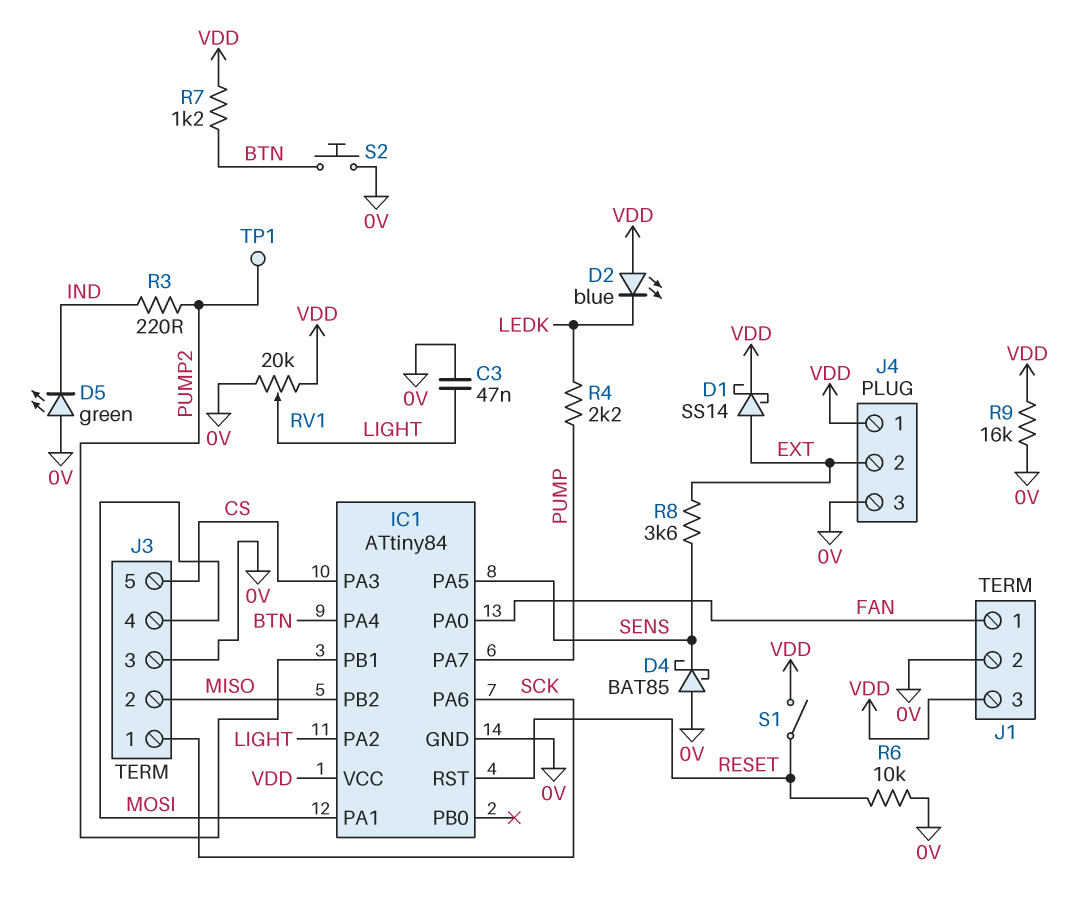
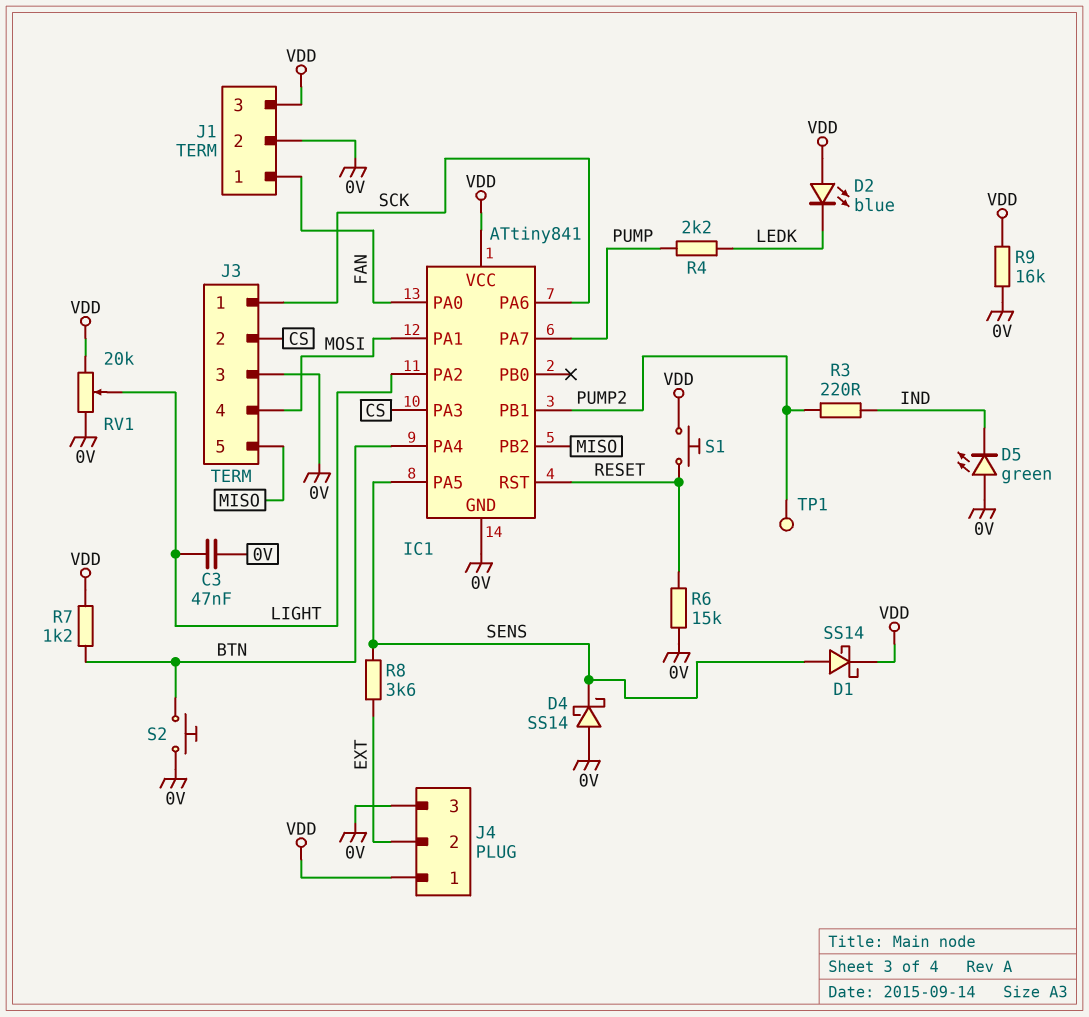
D1: schottky SS14 (A EXT, K VDD) -> schottky SS14 (A SENS, K VDD)
D4: schottky BAT85 (A 0V, K SENS) -> schottky SS14 (A 0V, K SENS)
IC1: ATtiny84 -> ATtiny841
J3 pin 2: MISO -> CS
J3 pin 5: CS -> MISO
R6: 10k (0V, RESET) -> 15k (0V, RESET)
S1: switch (RESET, VDD) -> button (RESET, VDD)

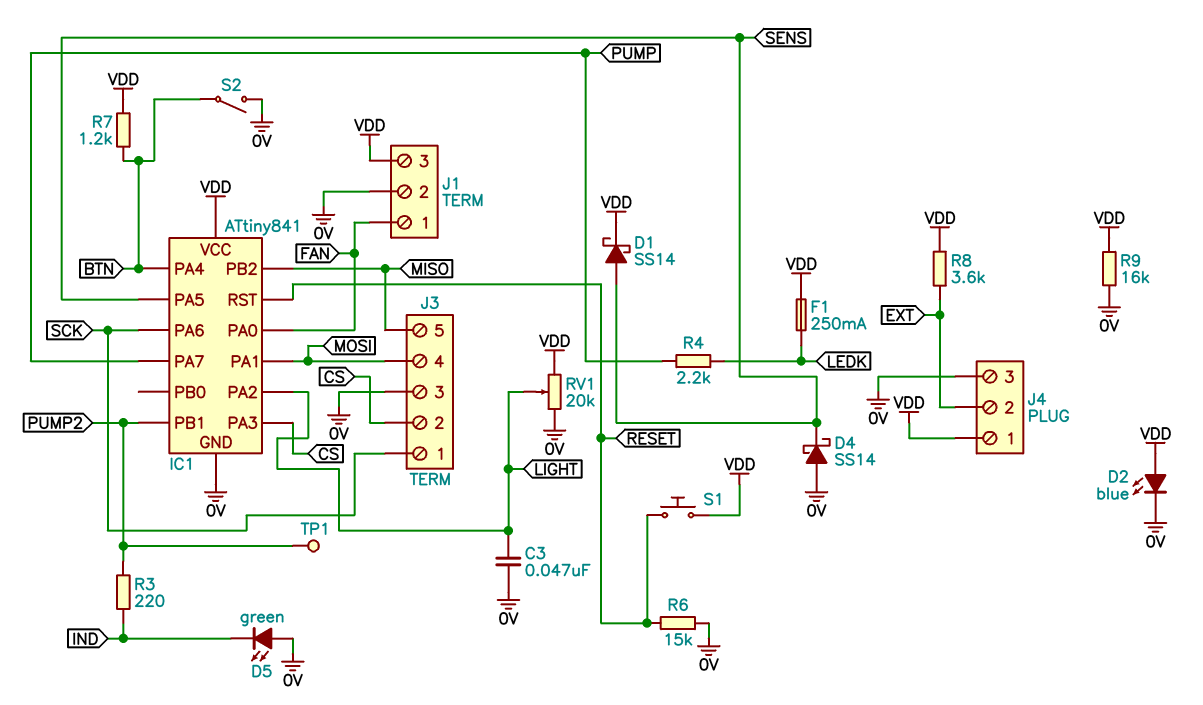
D2: LED blue (A VDD, K LEDK) -> LED blue (A VDD, K 0V)
F1: none -> 250mA (LEDK, VDD)
R8: 3.6k (EXT, SENS) -> 3.6k (EXT, VDD)
S2: button (0V, BTN) -> switch (0V, BTN)

